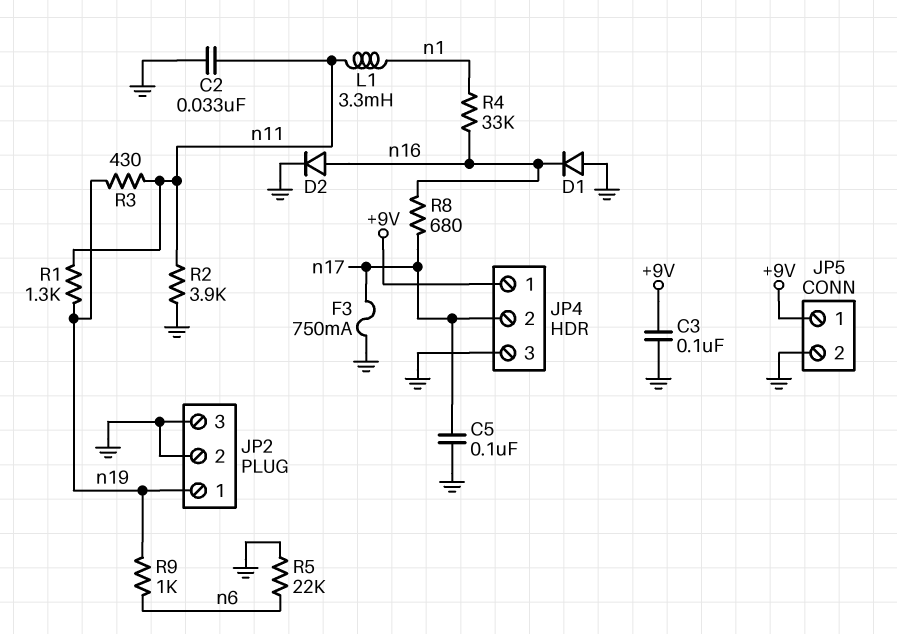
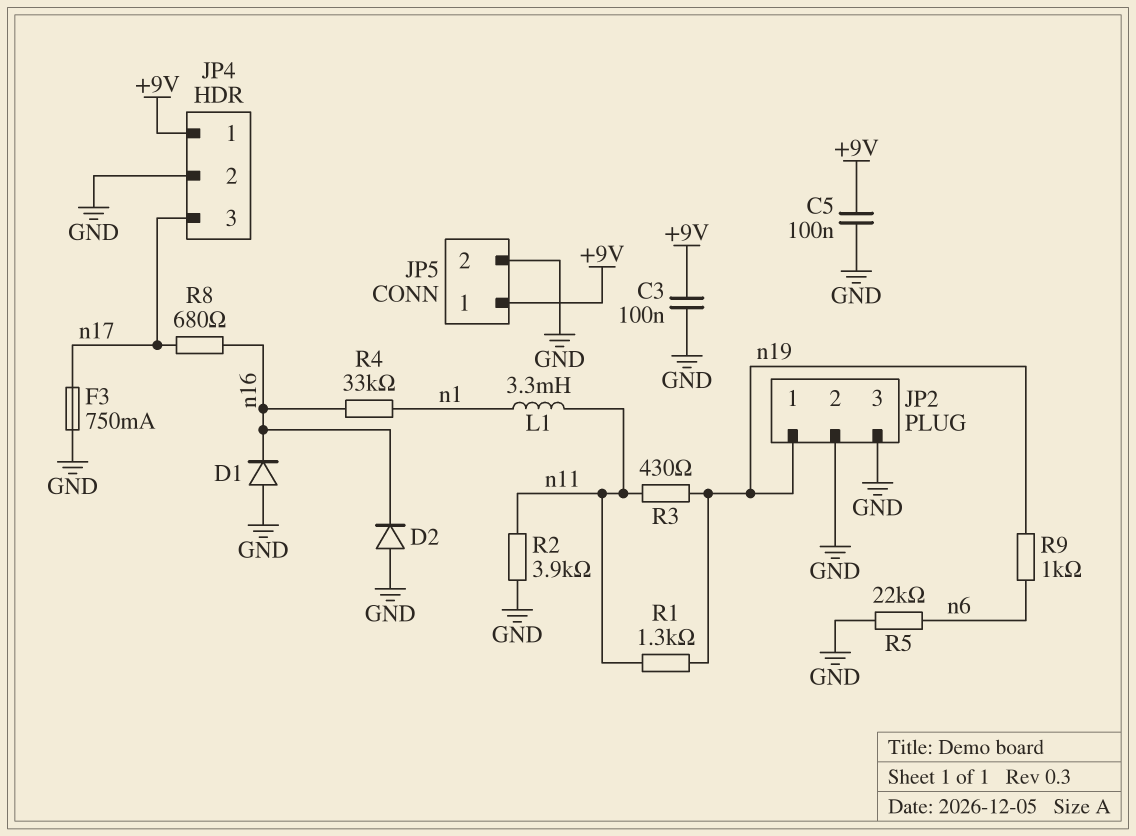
C2: 33nF (GND, n11) -> none
C5: 100nF (GND, n17) -> 100nF (+9V, GND)
D2: diode (A n16, K GND) -> diode (A GND, K n16)
JP4 pin 2: n17 -> GND
JP4 pin 3: GND -> n17

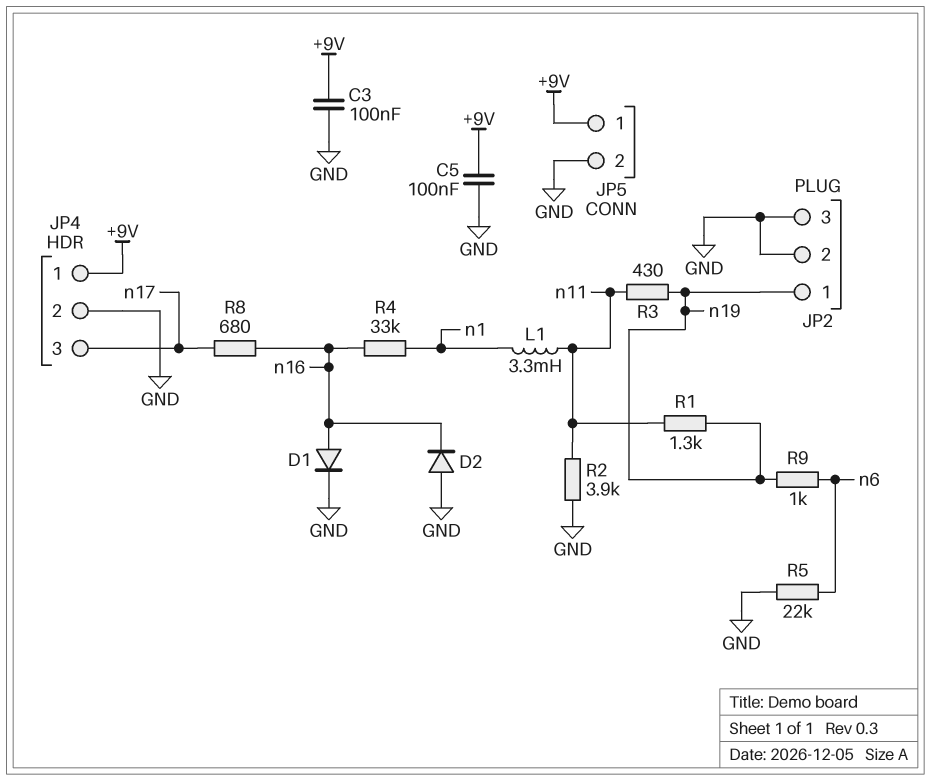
D1: diode (A GND, K n16) -> diode (A n16, K GND)
F3: 750mA (GND, n17) -> none

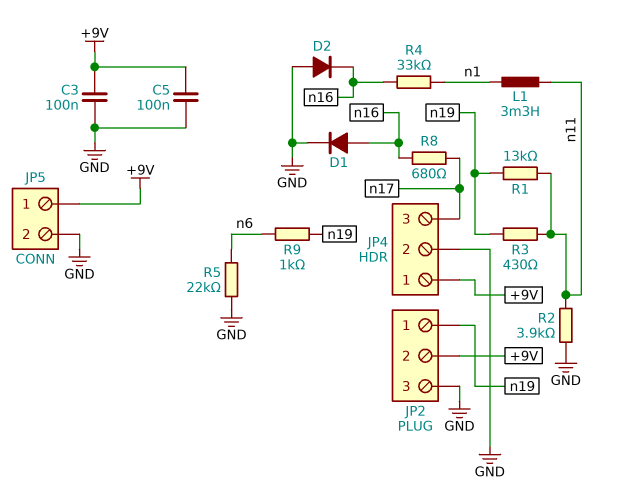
JP2 pin 2: GND -> +9V
R1: 1.3k (n11, n19) -> 13k (n11, n19)

